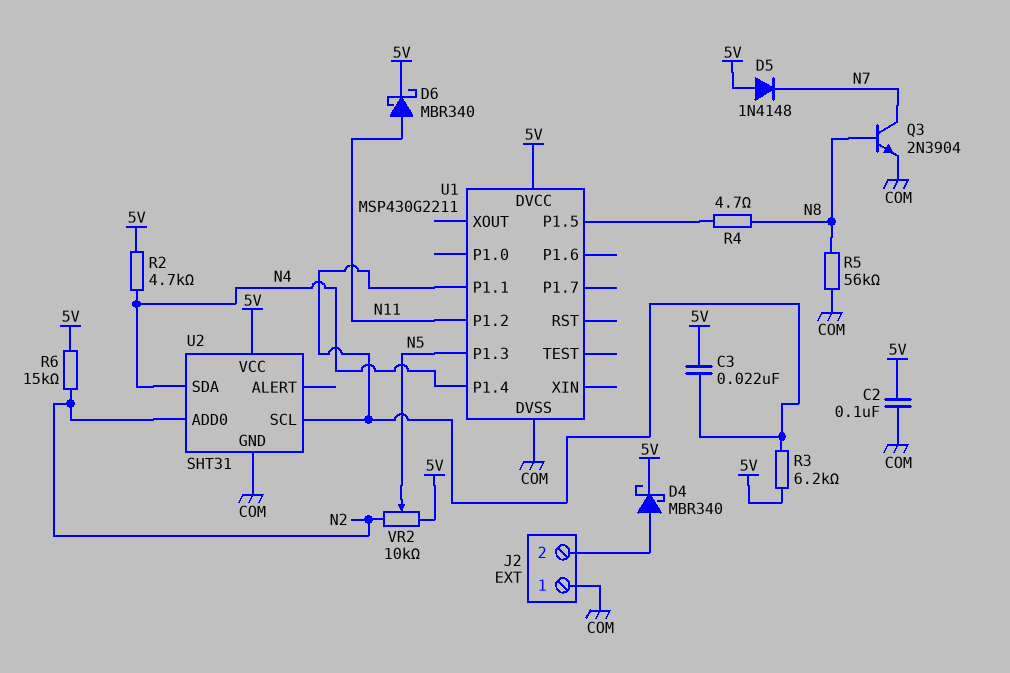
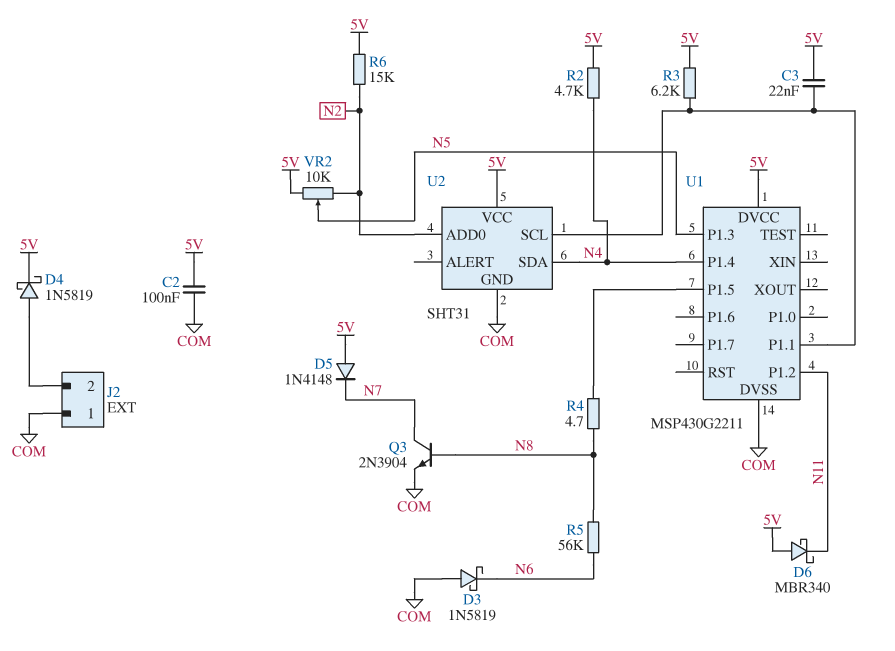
D3: none -> schottky 1N5819 (A COM, K N6)
D4: schottky MBR340 (A J2/2, K 5V) -> schottky 1N5819 (A J2/2, K 5V)
D6: schottky MBR340 (A N11, K 5V) -> schottky MBR340 (A 5V, K N11)
R5: 56k (COM, N8) -> 56k (N6, N8)

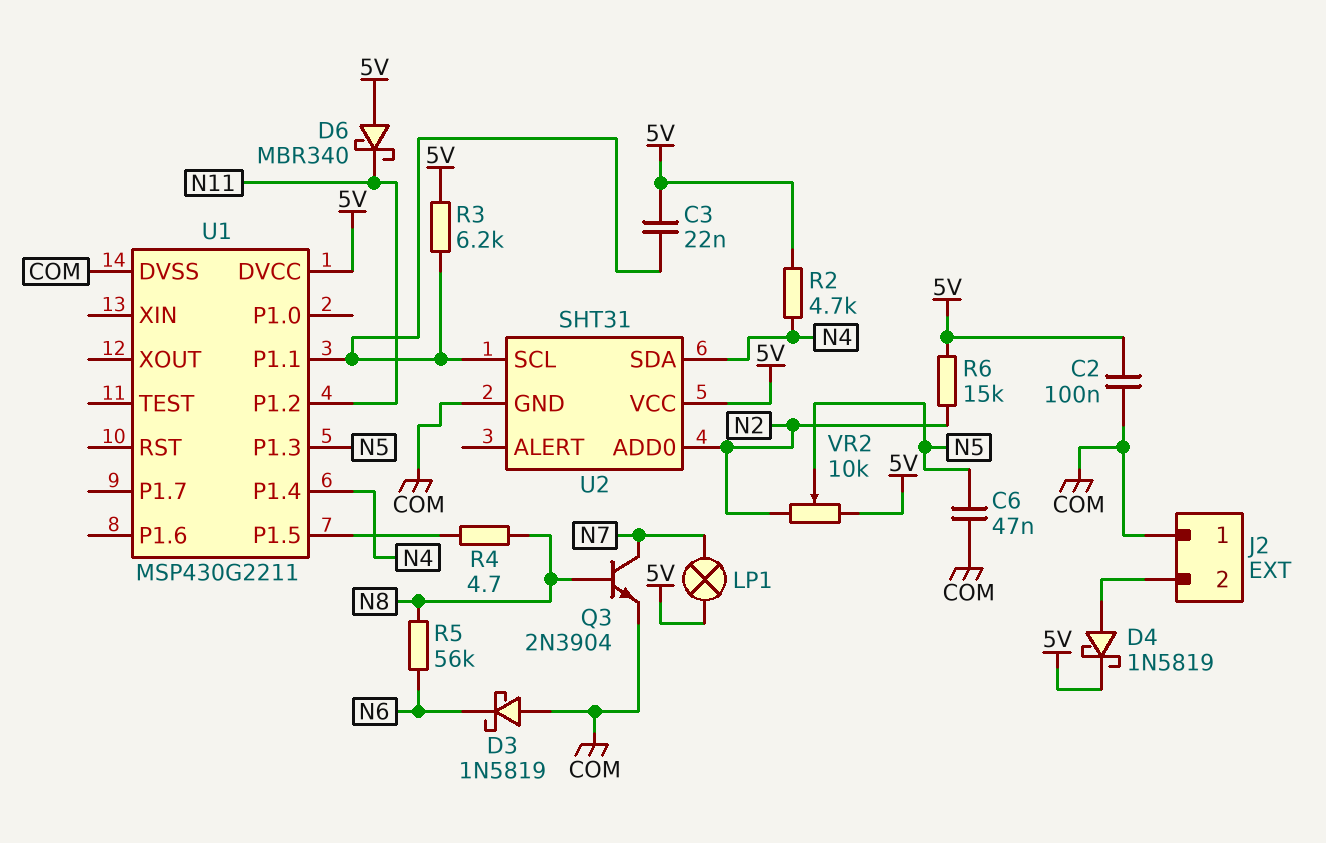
C6: none -> 47nF (COM, N5)
D5: diode 1N4148 (A 5V, K N7) -> none
LP1: none -> lamp (5V, N7)

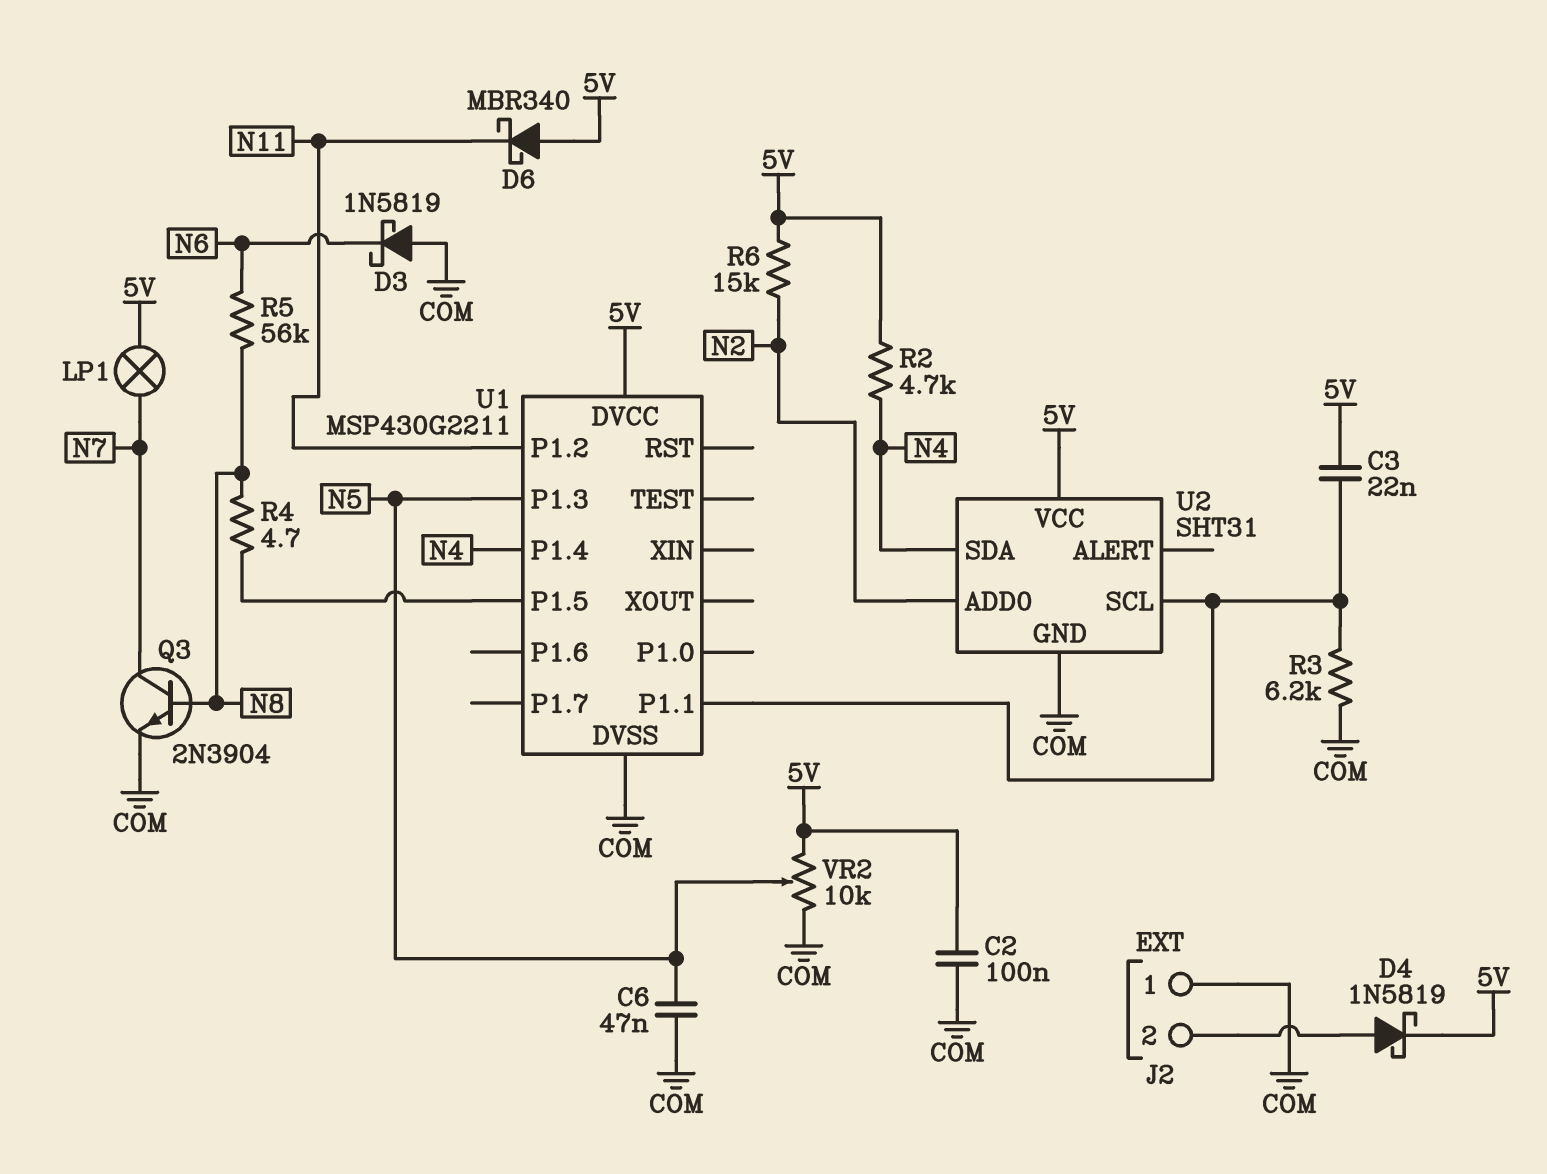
R3: 6.2k (5V, U1/P1.1) -> 6.2k (COM, U1/P1.1)
VR2: 10k (5V, N2, wiper N5) -> 10k (5V, COM, wiper N5)

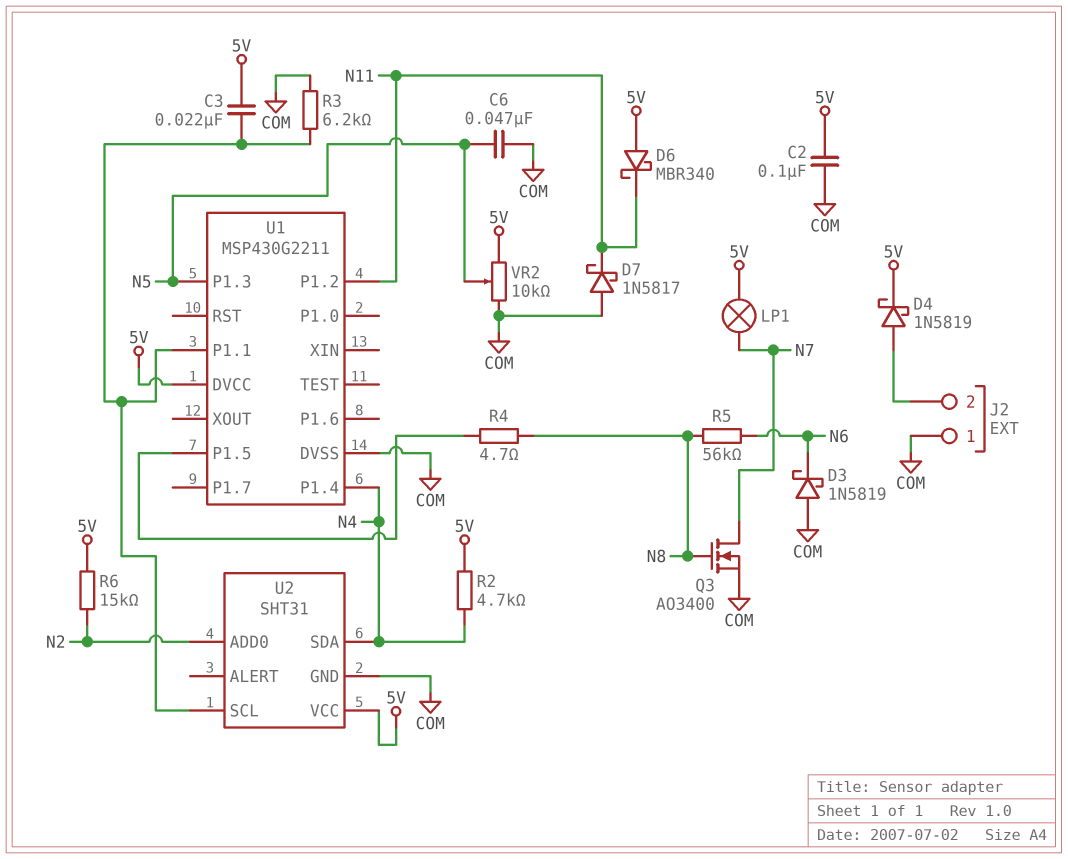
D7: none -> schottky 1N5817 (A COM, K N11)
Q3: NPN 2N3904 (B N8, C N7, E COM) -> NMOS AO3400 (G N8, D N7, S COM)

